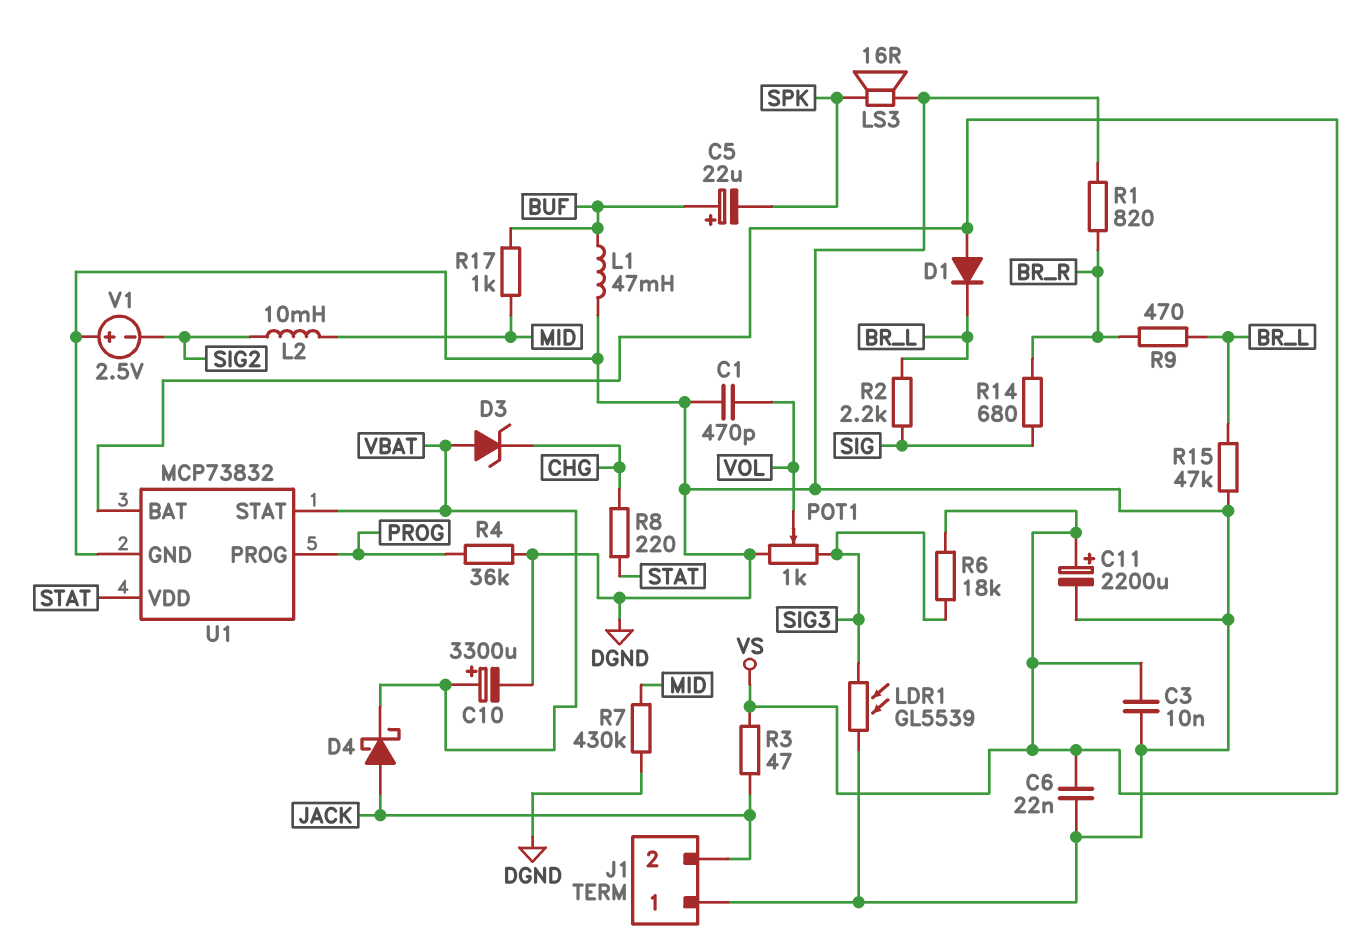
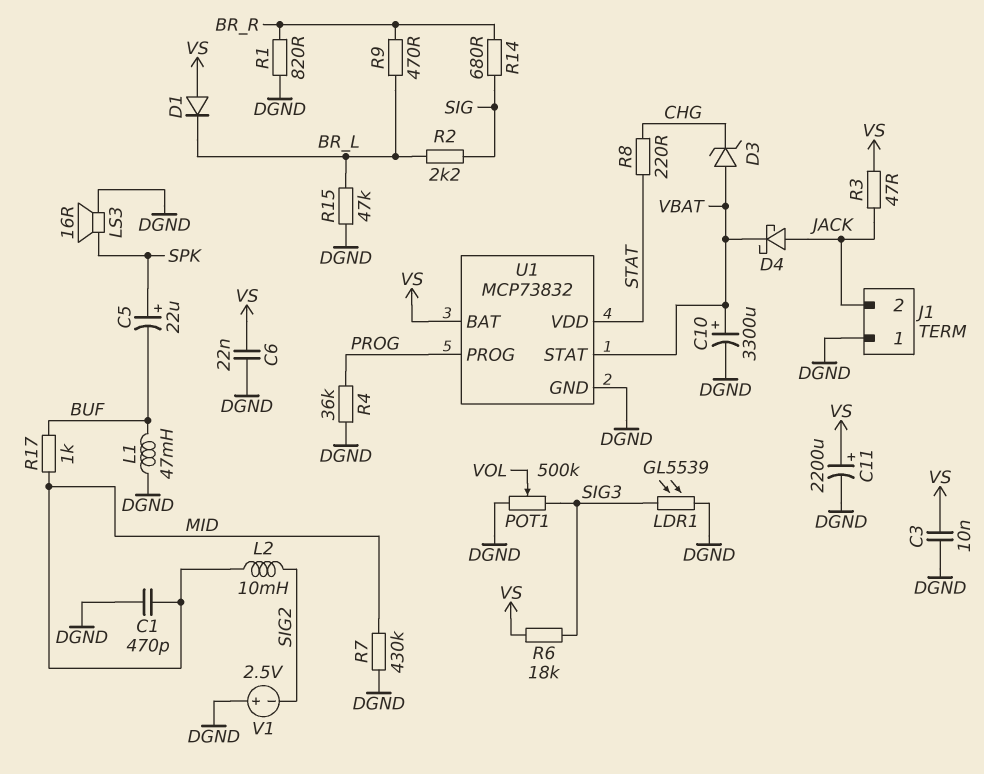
C1: 470pF (DGND, VOL) -> 470pF (DGND, MID)
C5: 22uF (plus BUF, minus SPK) -> 22uF (plus SPK, minus BUF)
POT1: 1k (DGND, SIG3, wiper VOL) -> 500k (DGND, SIG3, wiper VOL)

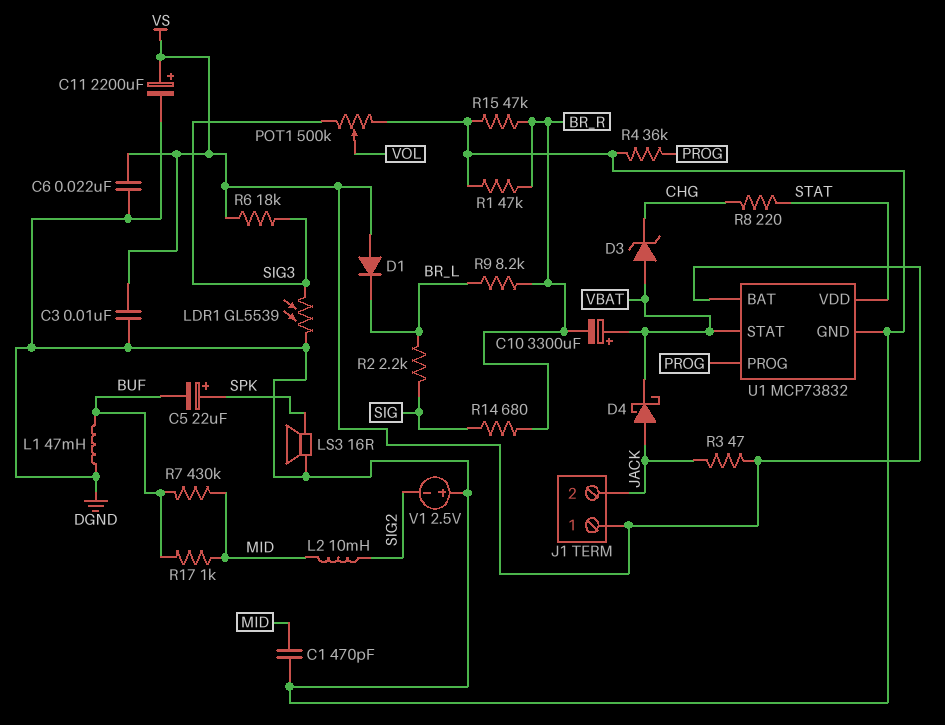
C10: 3300uF (plus VBAT, minus DGND) -> 3300uF (plus VBAT, minus BR_R)
J1 pin 1: DGND -> VS
R1: 820 (BR_R, DGND) -> 47k (BR_R, DGND)
R7: 430k (DGND, MID) -> 430k (BUF, MID)
R9: 470 (BR_L, BR_R) -> 8.2k (BR_L, BR_R)
R15: 47k (BR_L, DGND) -> 47k (BR_R, DGND)

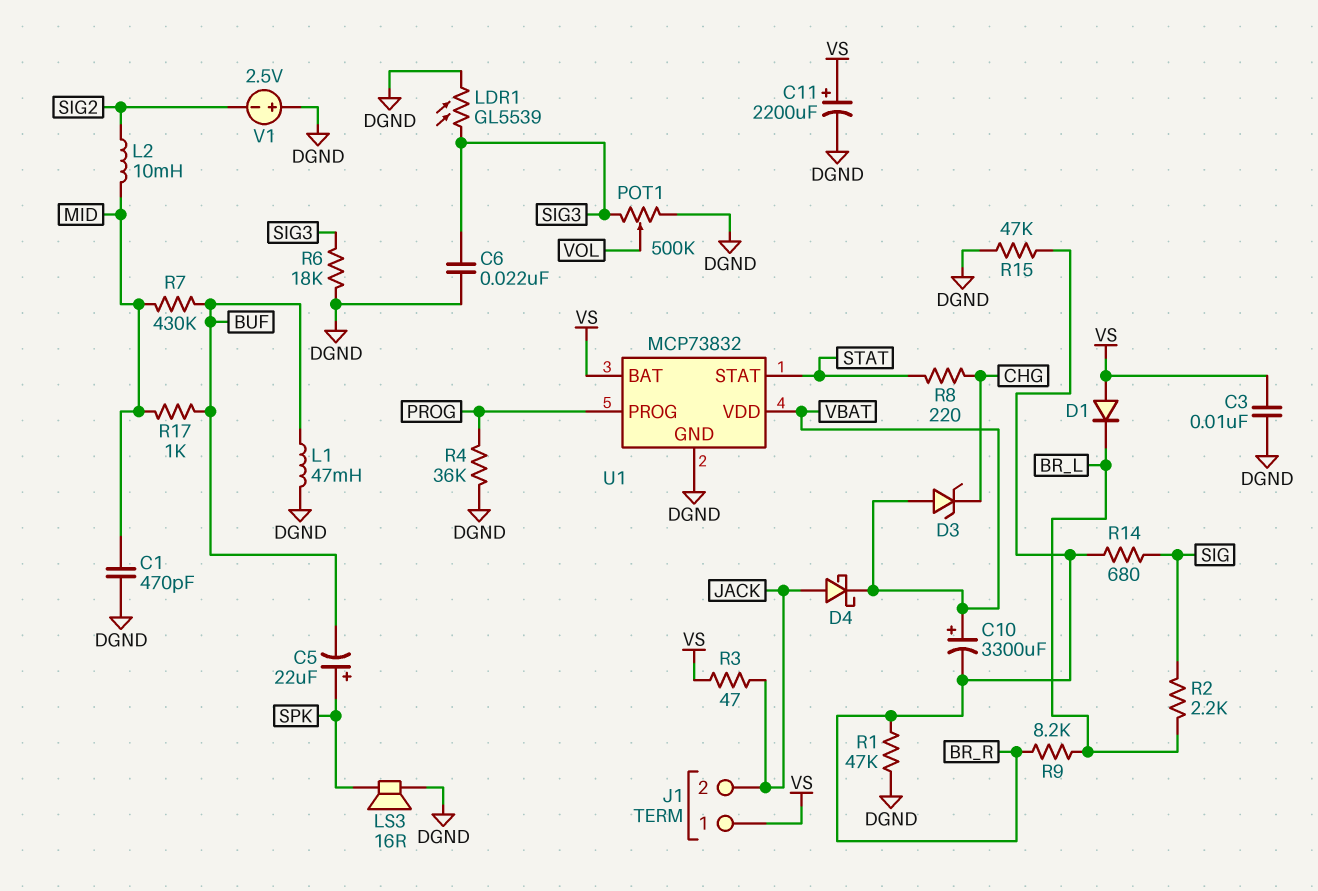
C6: 22nF (DGND, VS) -> 22nF (DGND, SIG3)
R6: 18k (SIG3, VS) -> 18k (DGND, SIG3)
U1 pin STAT: VBAT -> STAT
U1 pin VDD: STAT -> VBAT

